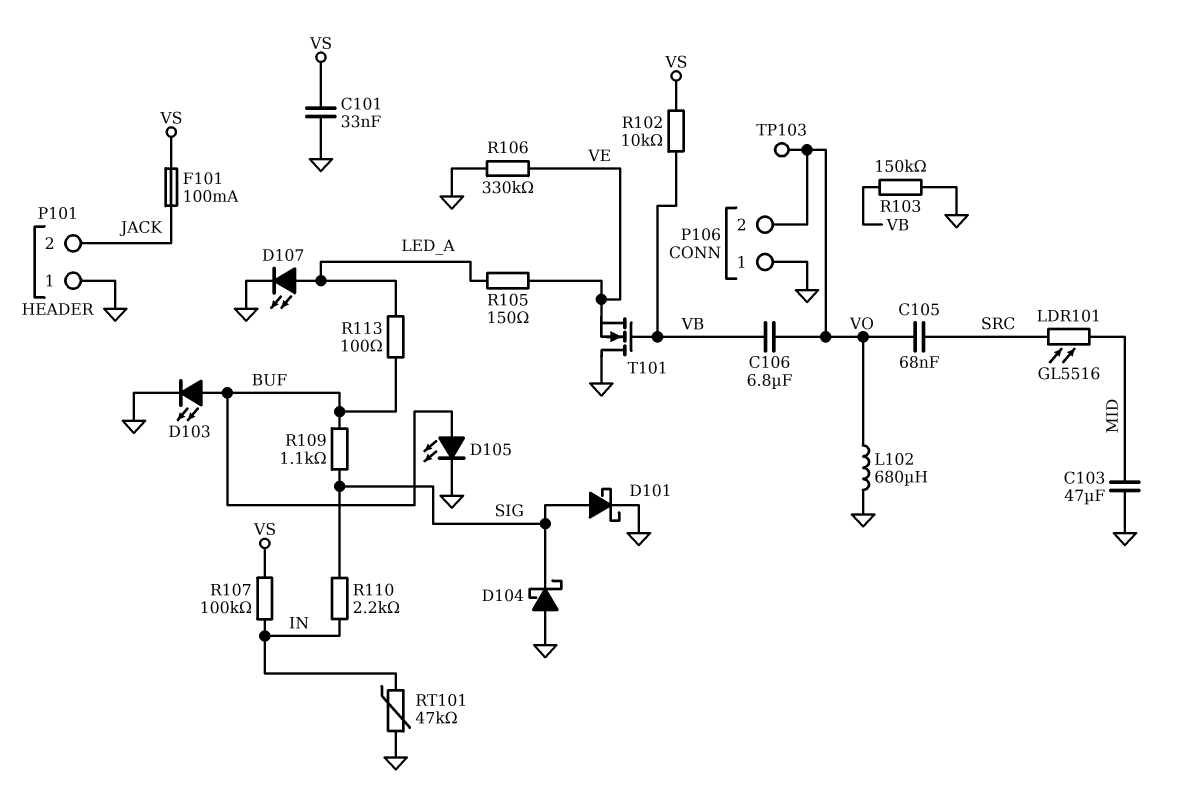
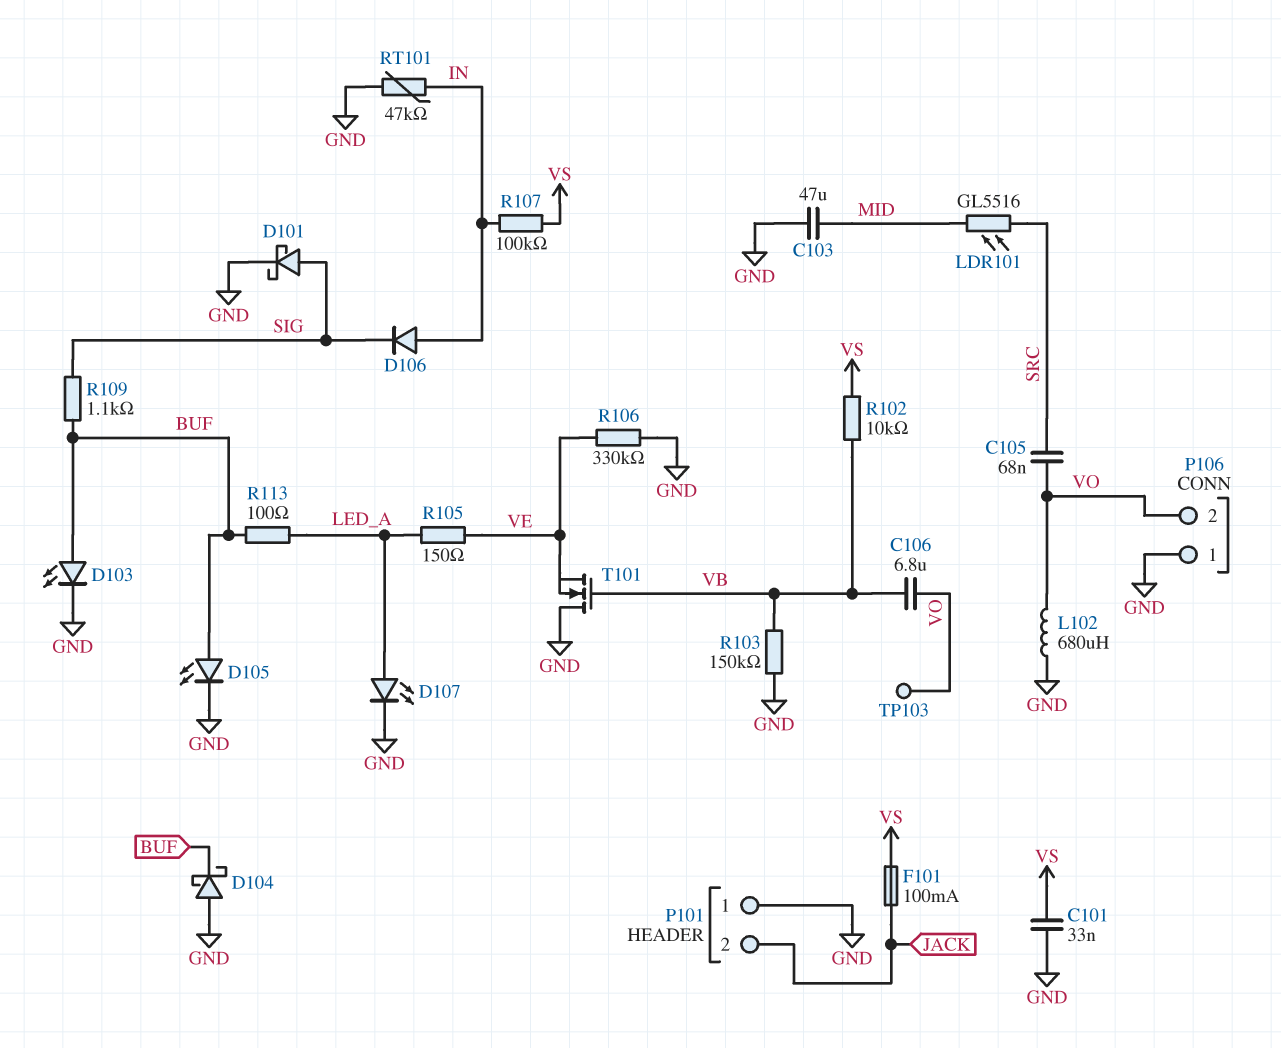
D104: schottky (A GND, K SIG) -> schottky (A GND, K BUF)
D106: none -> diode (A IN, K SIG)
R110: 2.2k (IN, SIG) -> none

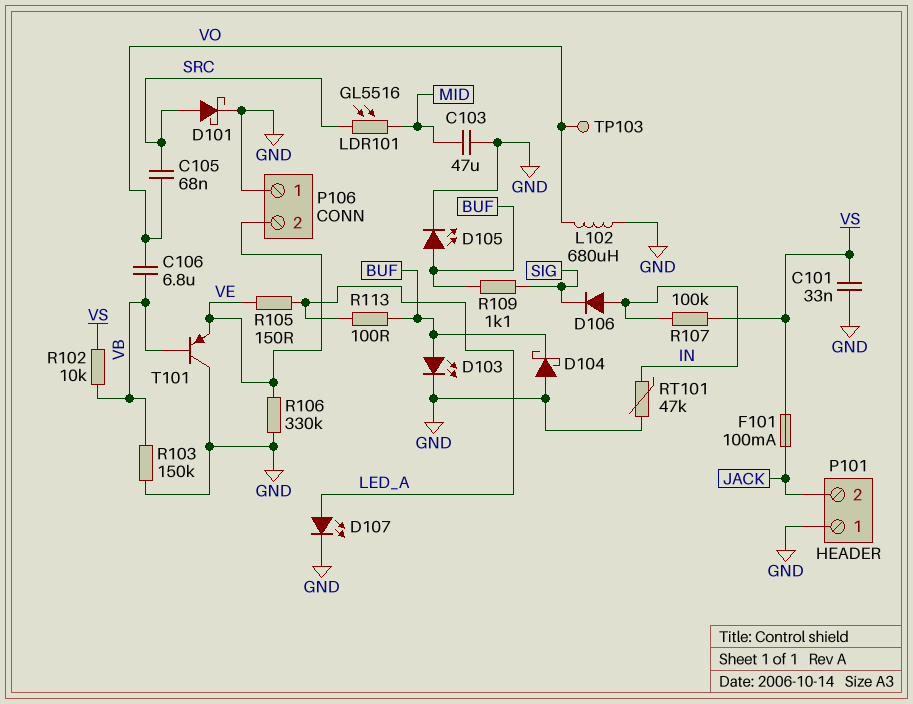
D101: schottky (A SIG, K GND) -> schottky (A SRC, K GND)
P106 pin 2: VO -> VE
T101: NMOS (G VB, D GND, S VE) -> PNP (B VB, C GND, E VE)

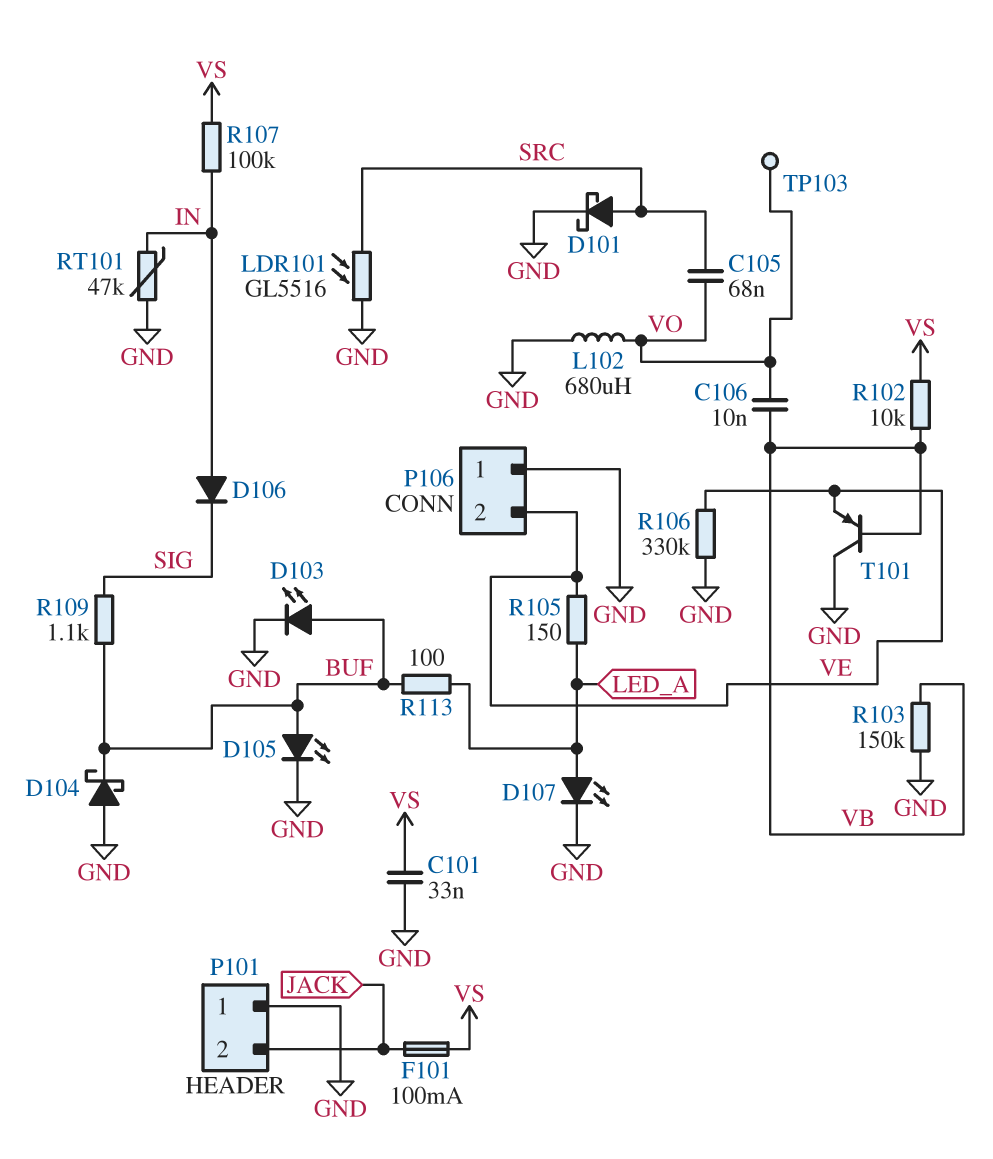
C103: 47uF (GND, MID) -> none
C106: 6.8uF (VB, VO) -> 10nF (VB, VO)
LDR101: GL5516 (MID, SRC) -> GL5516 (GND, SRC)

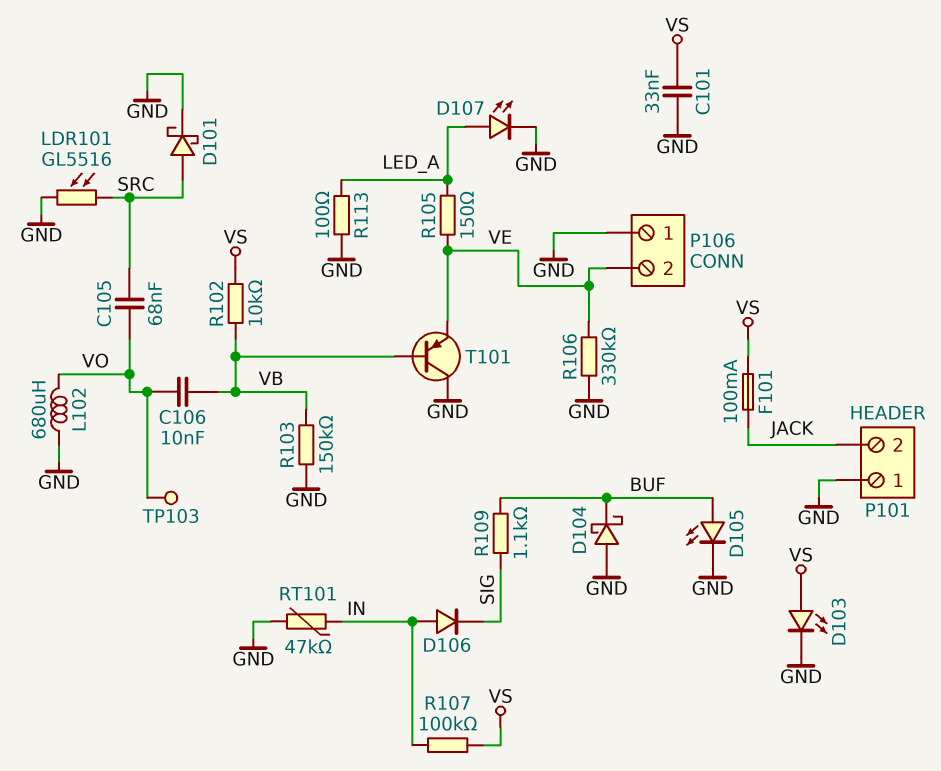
D103: LED (A BUF, K GND) -> LED (A VS, K GND)
R113: 100 (BUF, LED_A) -> 100 (GND, LED_A)

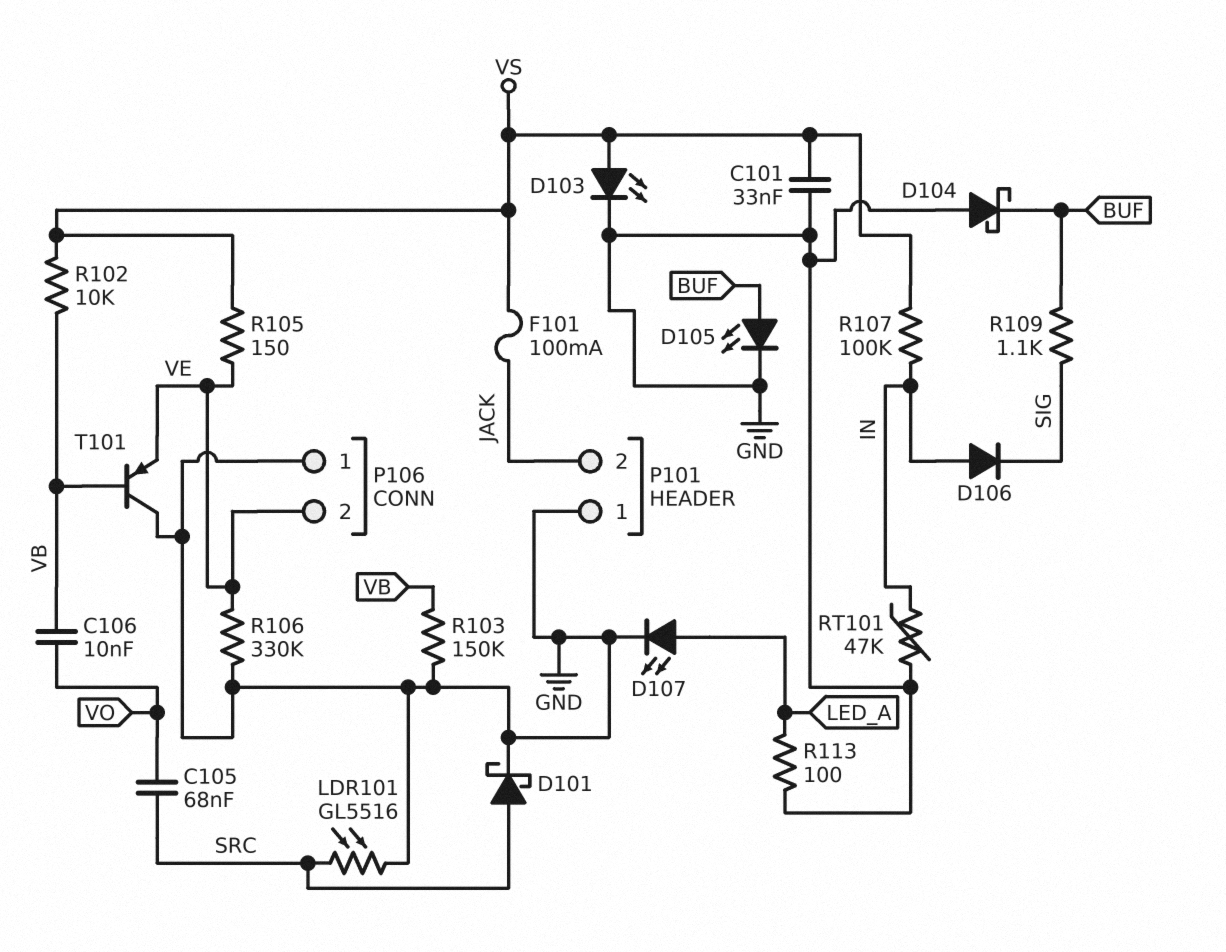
L102: 680uH (GND, VO) -> none
R105: 150 (LED_A, VE) -> 150 (VE, VS)
TP103: test point (VO) -> none

